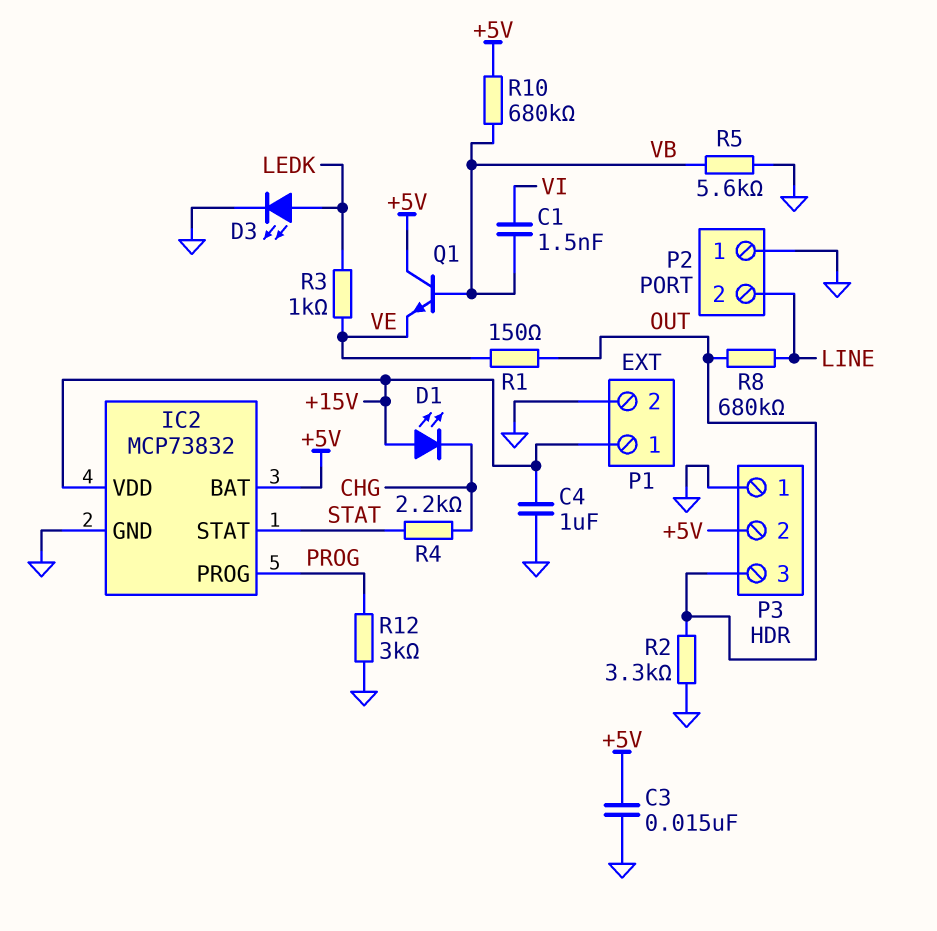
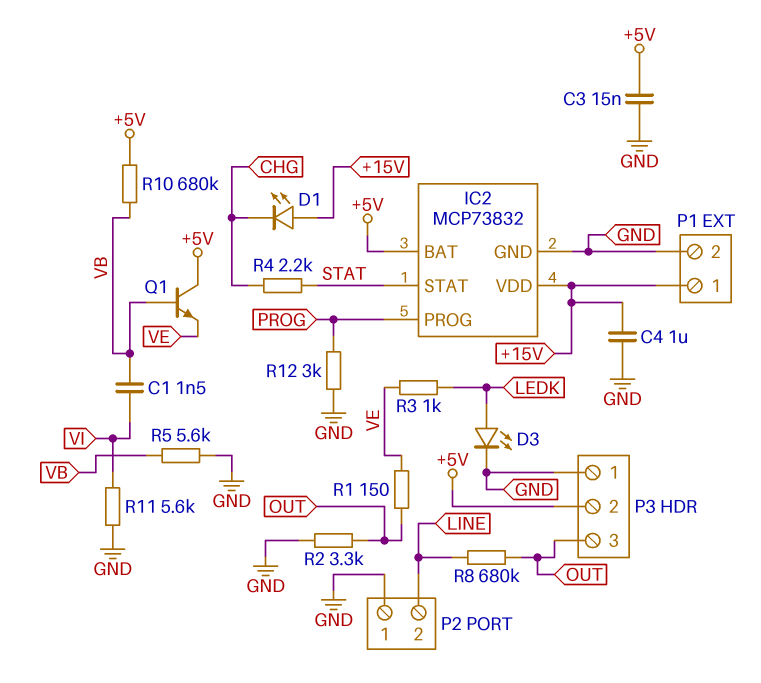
R11: none -> 5.6k (GND, VI)

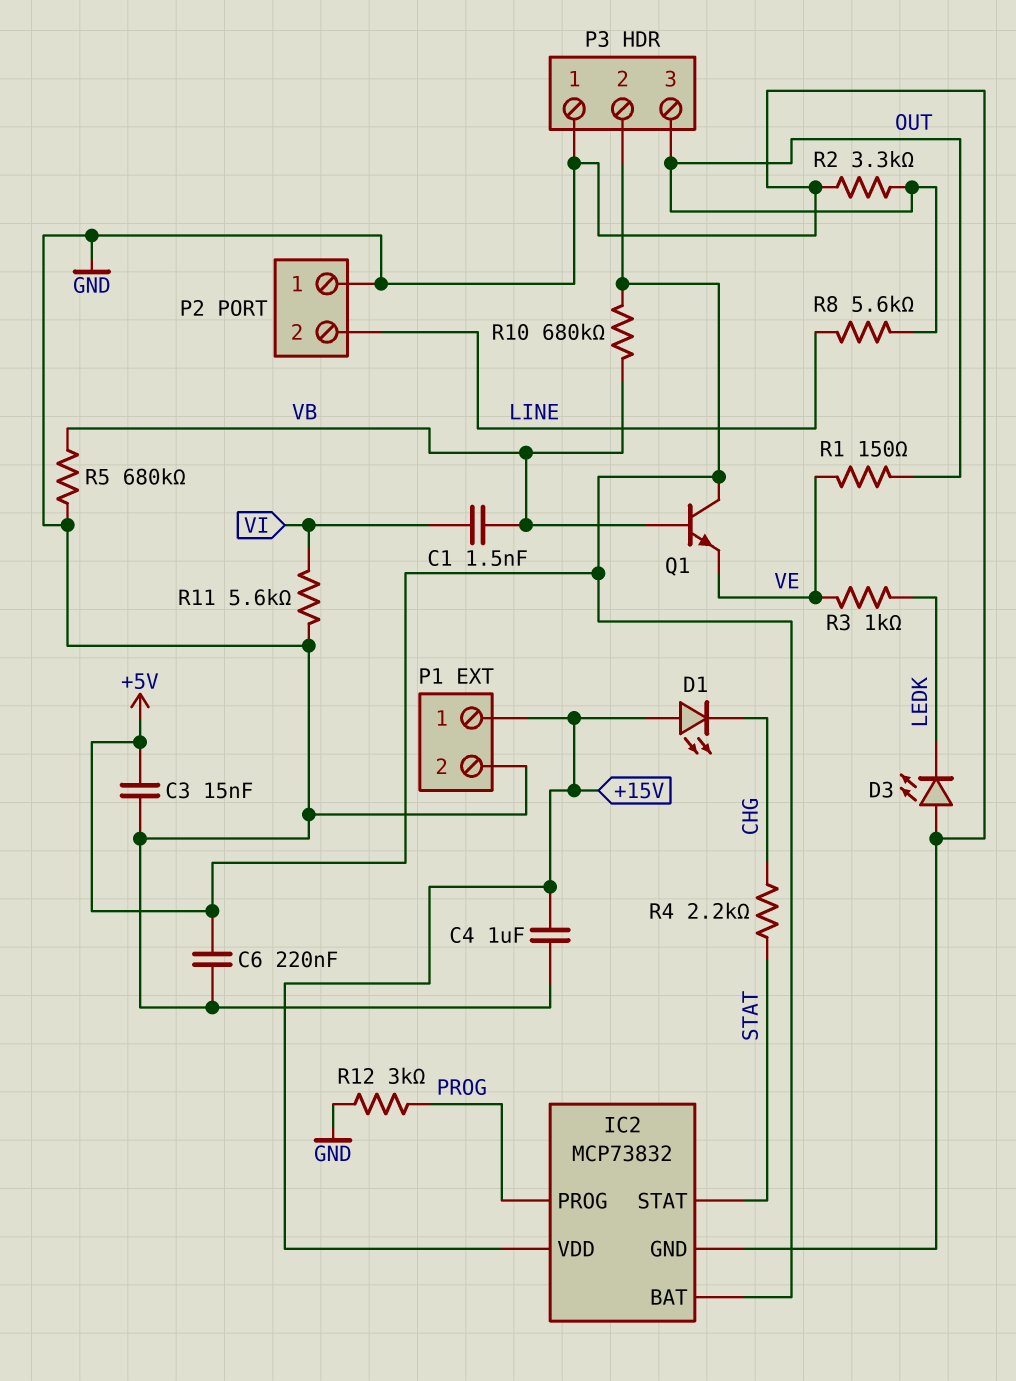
C6: none -> 220nF (+5V, GND)
D3: LED (A LEDK, K GND) -> LED (A GND, K LEDK)
R5: 5.6k (GND, VB) -> 680k (GND, VB)
R8: 680k (LINE, OUT) -> 5.6k (LINE, OUT)

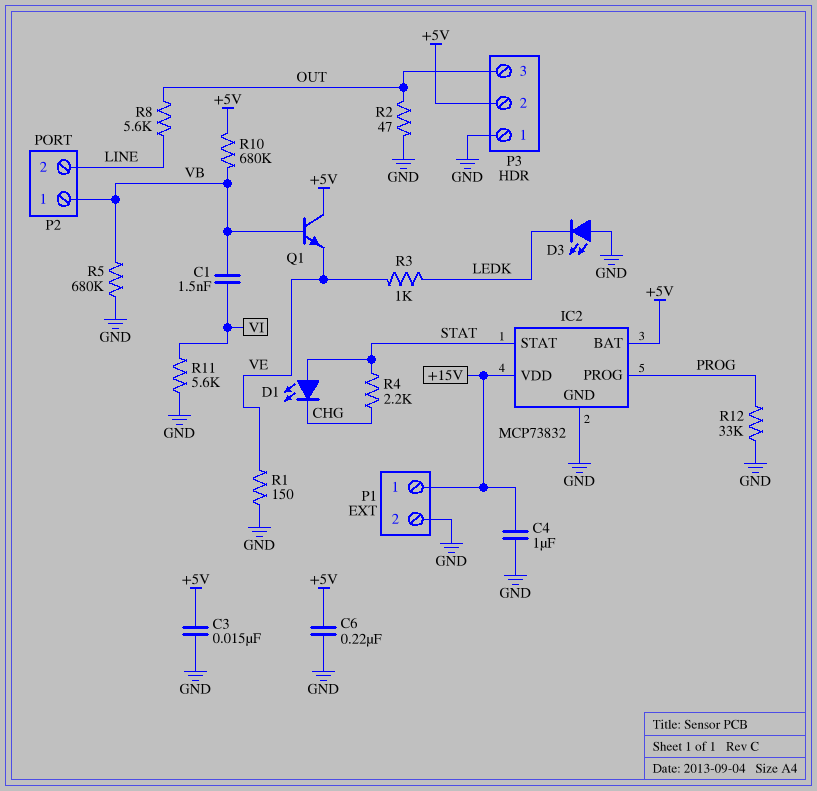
D1: LED (A +15V, K CHG) -> LED (A STAT, K CHG)
P2 pin 1: GND -> VB
R1: 150 (OUT, VE) -> 150 (GND, VE)
R2: 3.3k (GND, OUT) -> 47 (GND, OUT)
R12: 3k (GND, PROG) -> 33k (GND, PROG)

